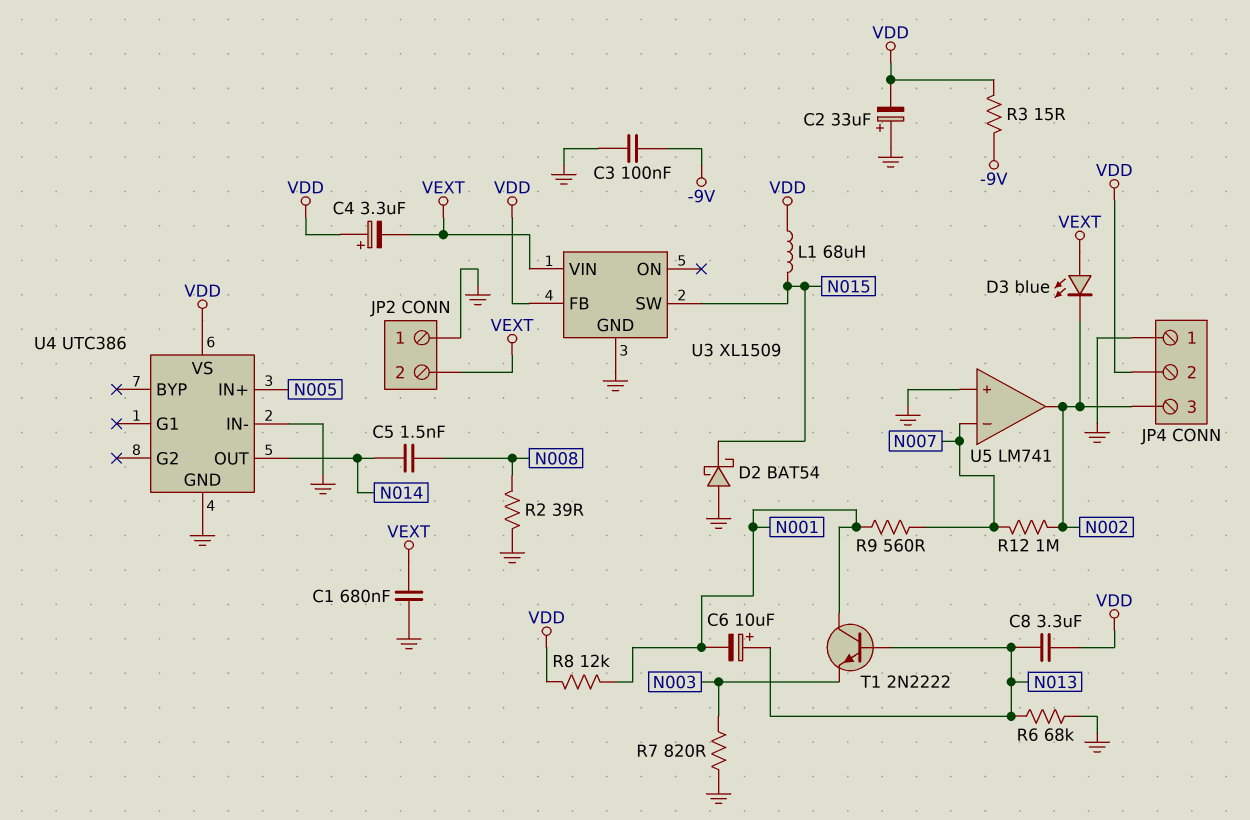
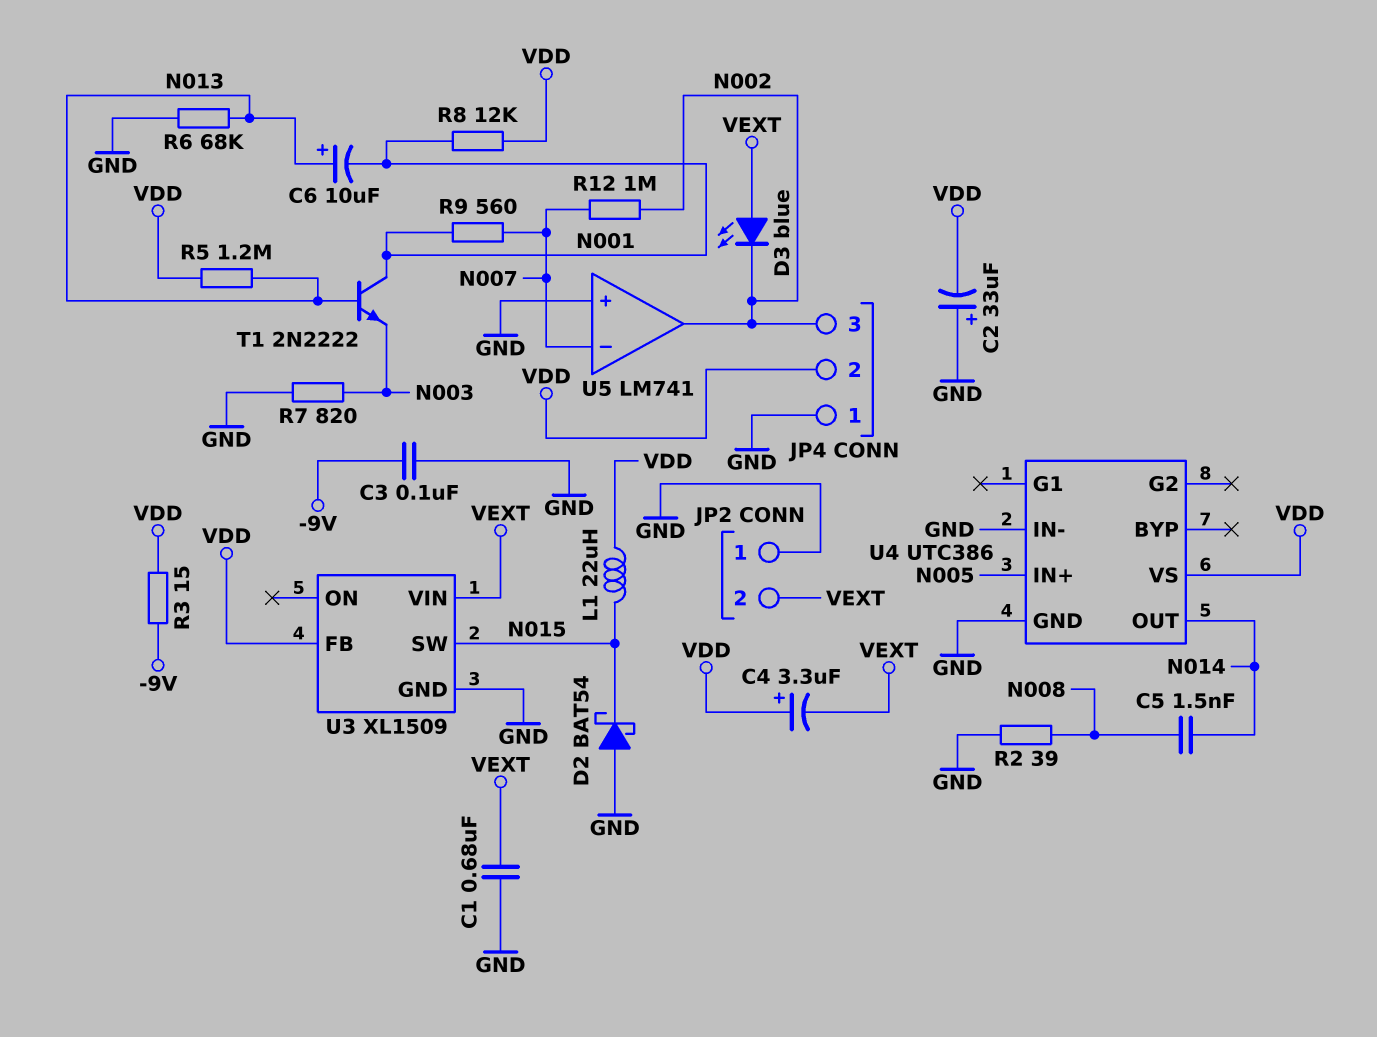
C8: 3.3uF (N013, VDD) -> none
L1: 68uH (N015, VDD) -> 22uH (N015, VDD)
R5: none -> 1.2M (N013, VDD)

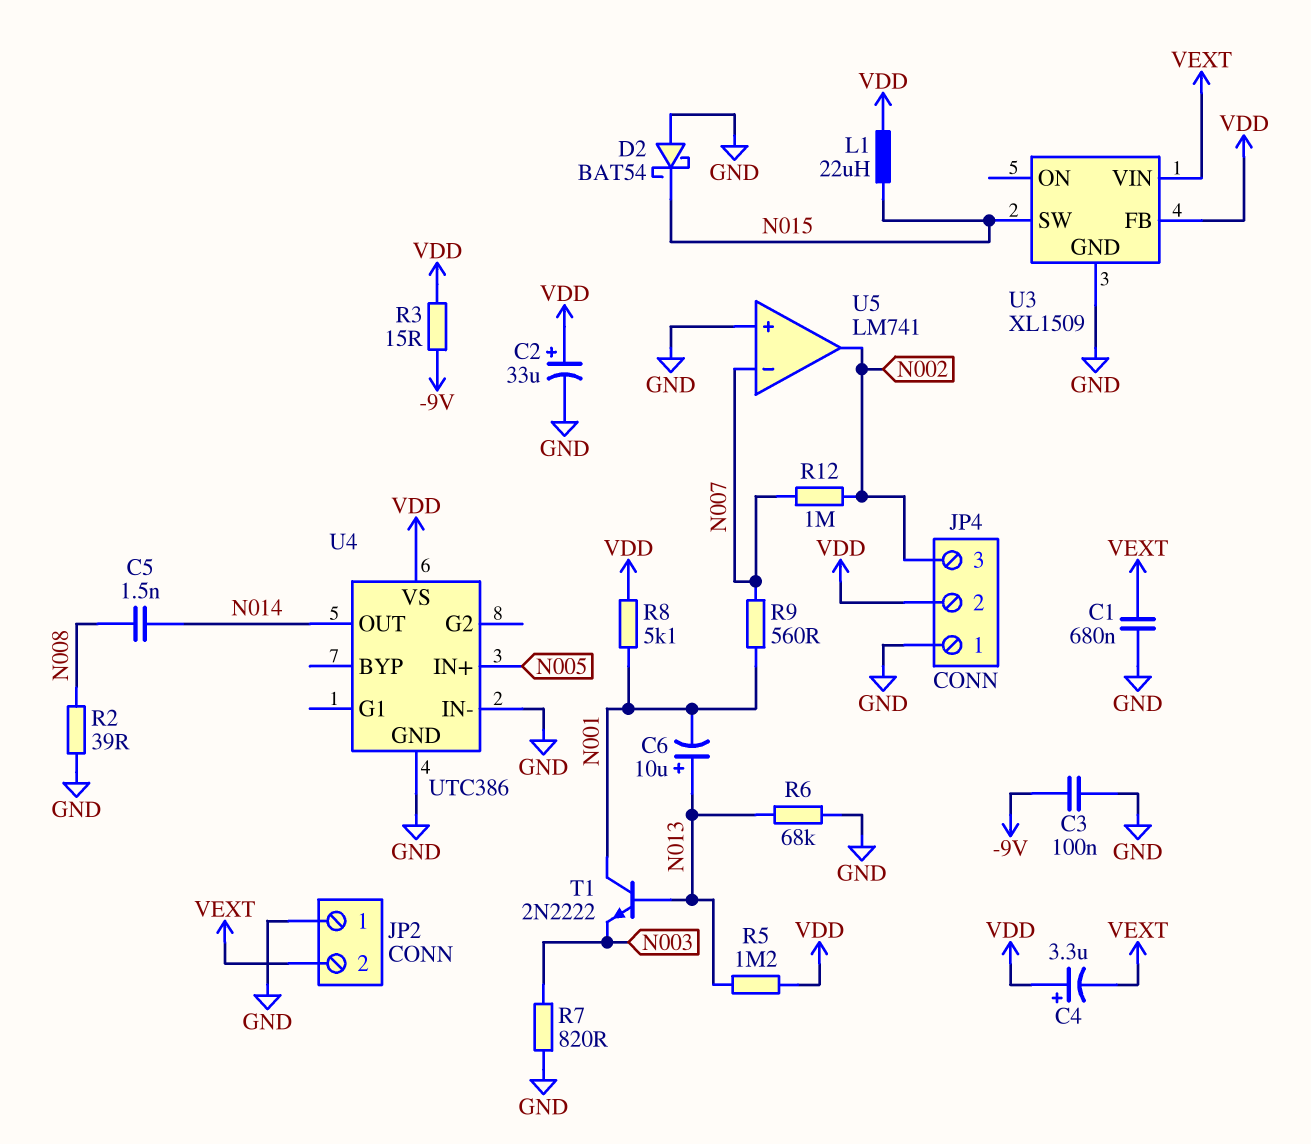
C2: 33uF (plus GND, minus VDD) -> 33uF (plus VDD, minus GND)
D3: LED blue (A VEXT, K N002) -> none
R8: 12k (N001, VDD) -> 5.1k (N001, VDD)

